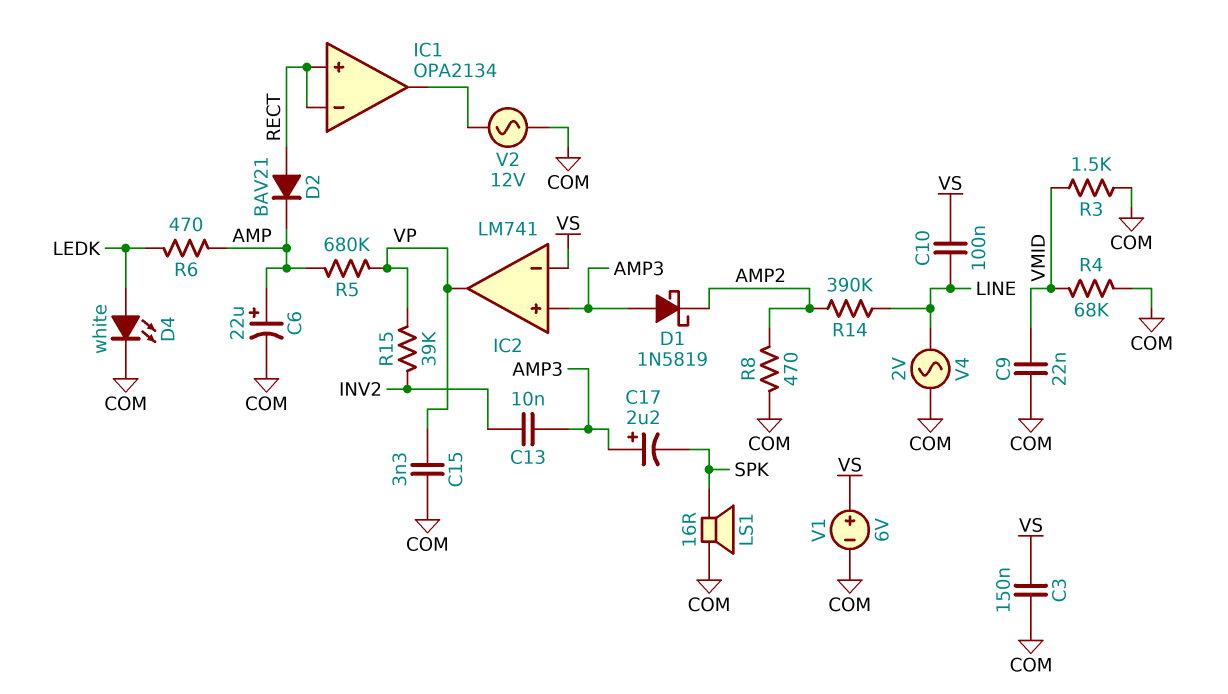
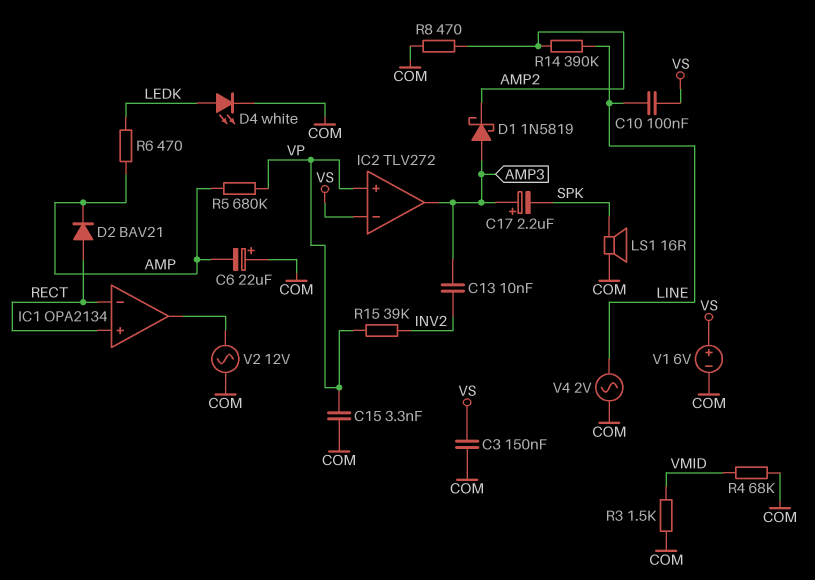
C6: 22uF (plus AMP, minus COM) -> 22uF (plus COM, minus AMP)
C9: 22nF (COM, VMID) -> none
IC2: LM741 -> TLV272
IC2 pin in+: AMP3 -> VP
IC2 pin out: VP -> AMP3

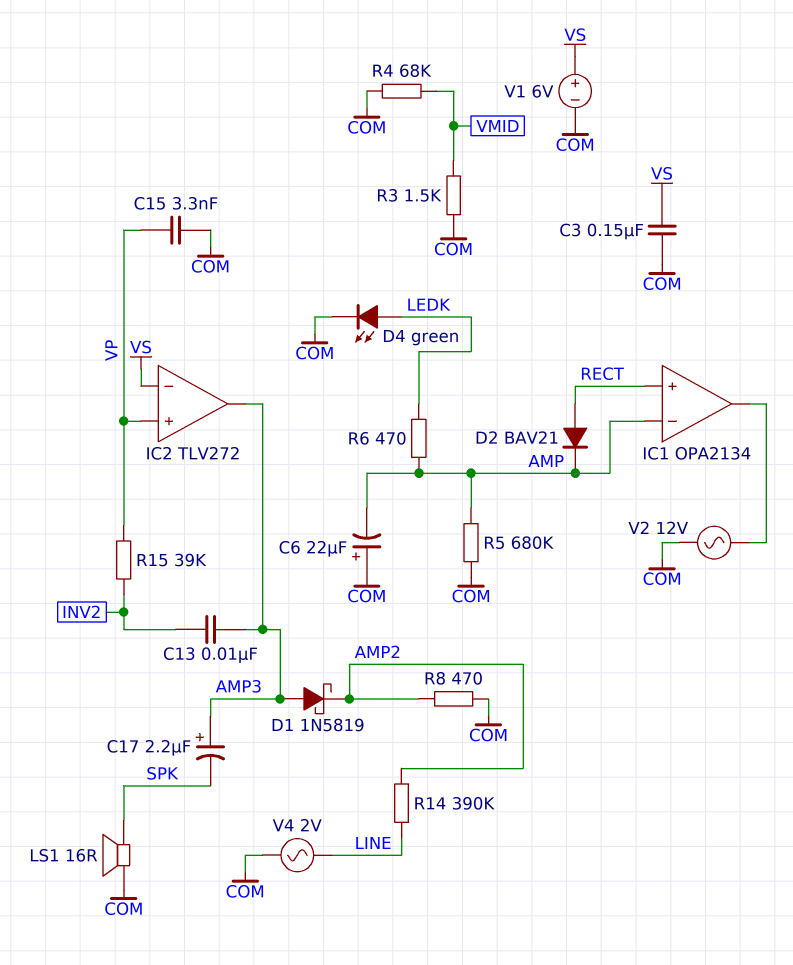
C10: 100nF (LINE, VS) -> none
D4: LED white (A LEDK, K COM) -> LED green (A LEDK, K COM)
IC1 pin in-: RECT -> AMP
R5: 680k (AMP, VP) -> 680k (AMP, COM)

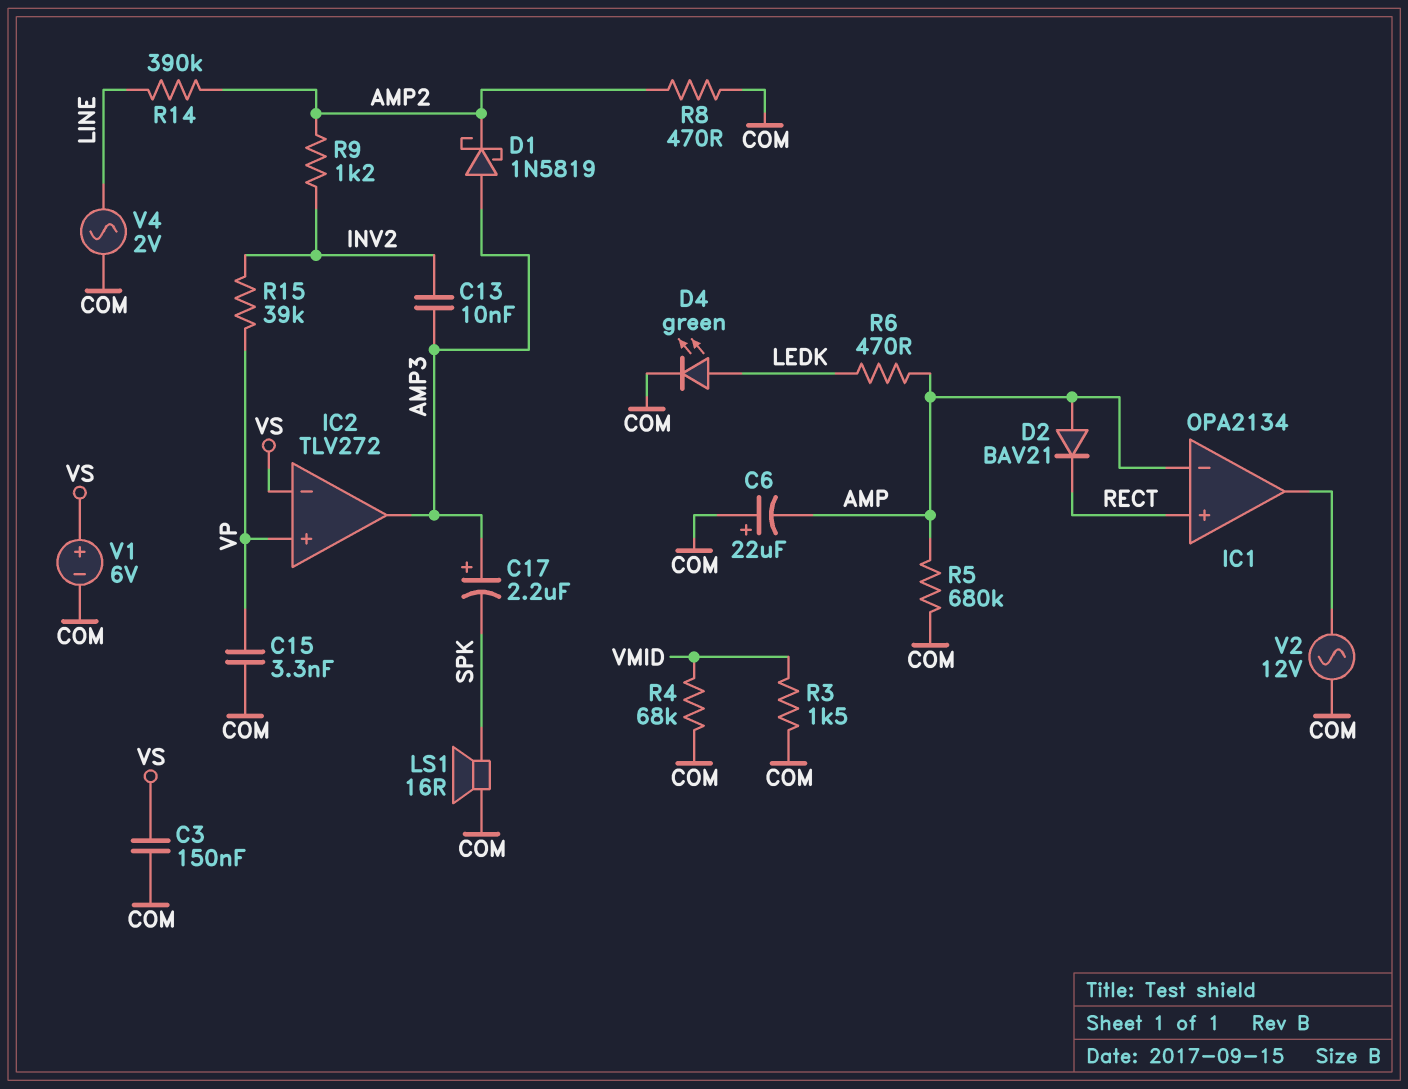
D2: diode BAV21 (A RECT, K AMP) -> diode BAV21 (A AMP, K RECT)
R9: none -> 1.2k (AMP2, INV2)

